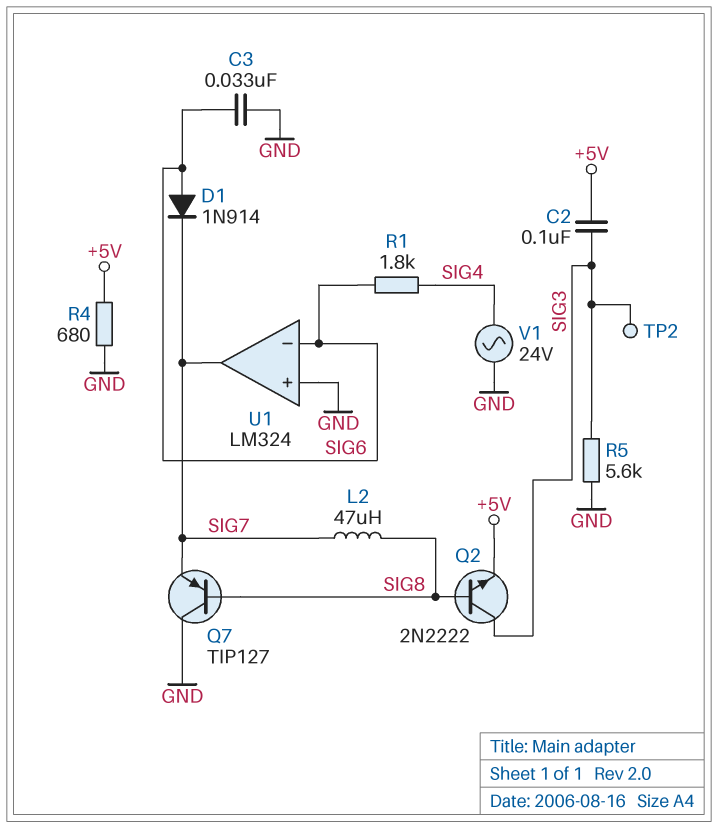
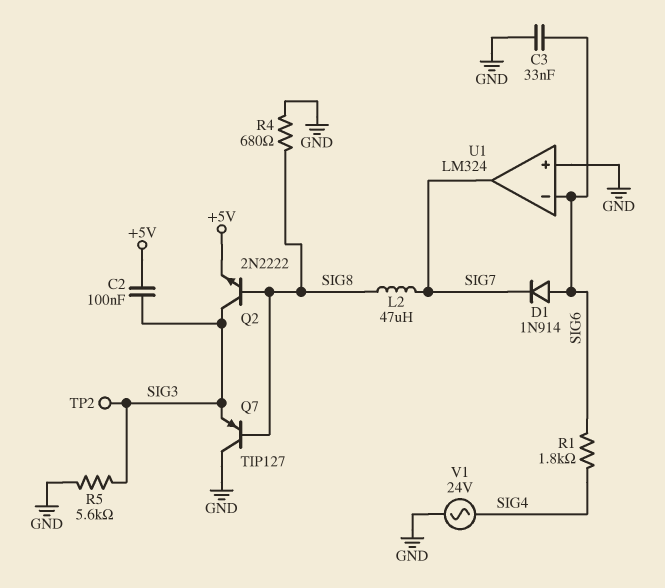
Q7: PNP TIP127 (B SIG8, C GND, E SIG7) -> PNP TIP127 (B SIG8, C GND, E SIG3)
R4: 680 (+5V, GND) -> 680 (GND, SIG8)

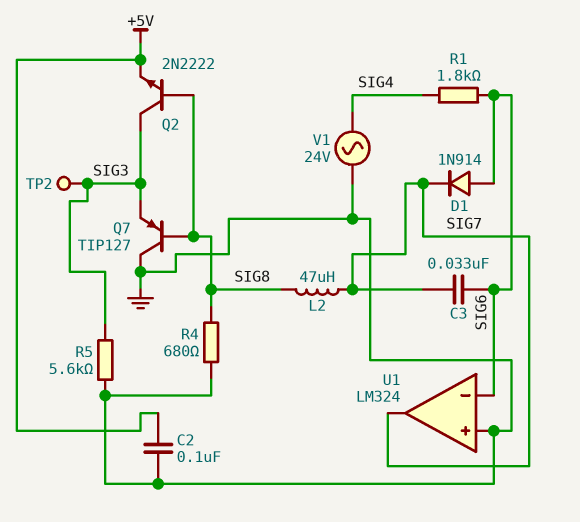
C2: 100nF (+5V, SIG3) -> 100nF (+5V, GND)
C3: 33nF (GND, SIG6) -> 33nF (SIG6, SIG7)

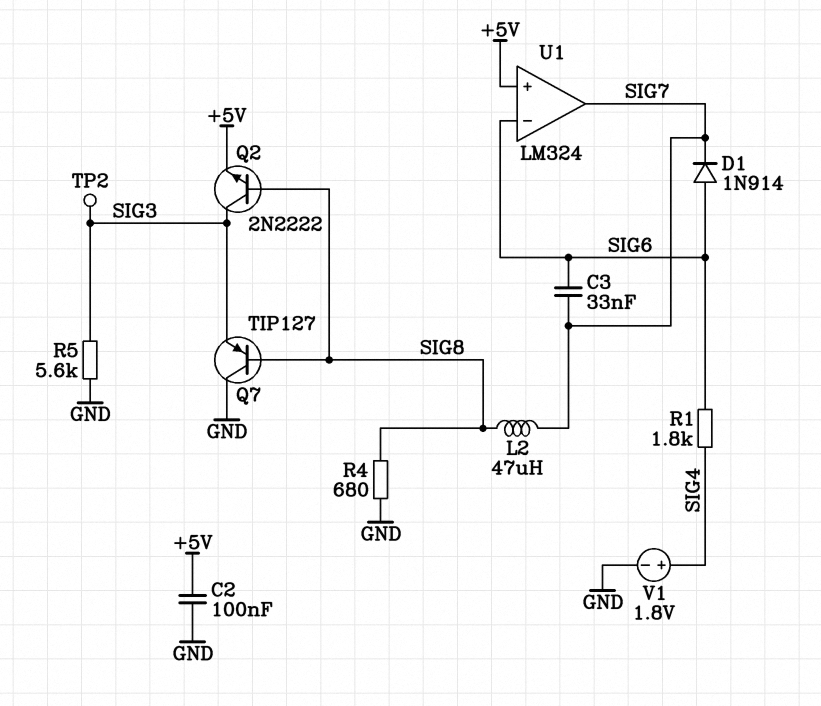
U1 pin in+: GND -> +5V
V1: AC 24V (GND, SIG4) -> 1.8V (plus SIG4, minus GND)

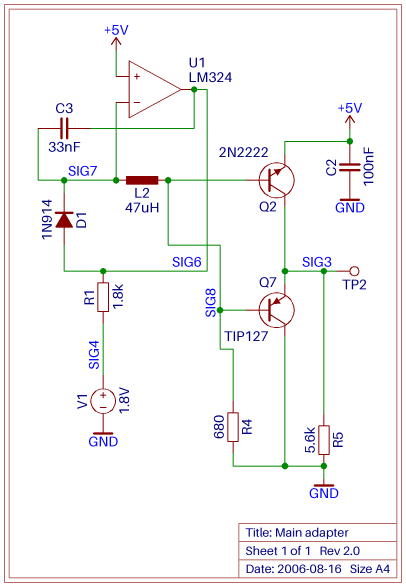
U1 pin in-: SIG6 -> SIG7
U1 pin out: SIG7 -> SIG6

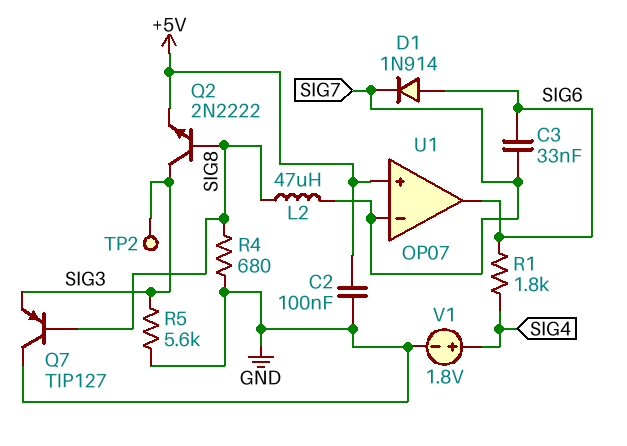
U1: LM324 -> OP07

